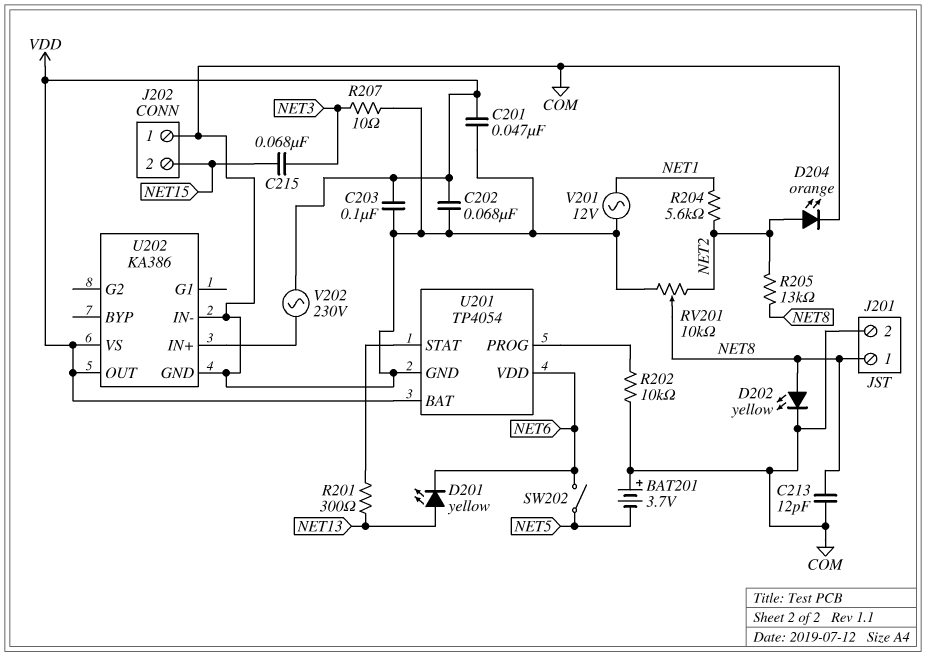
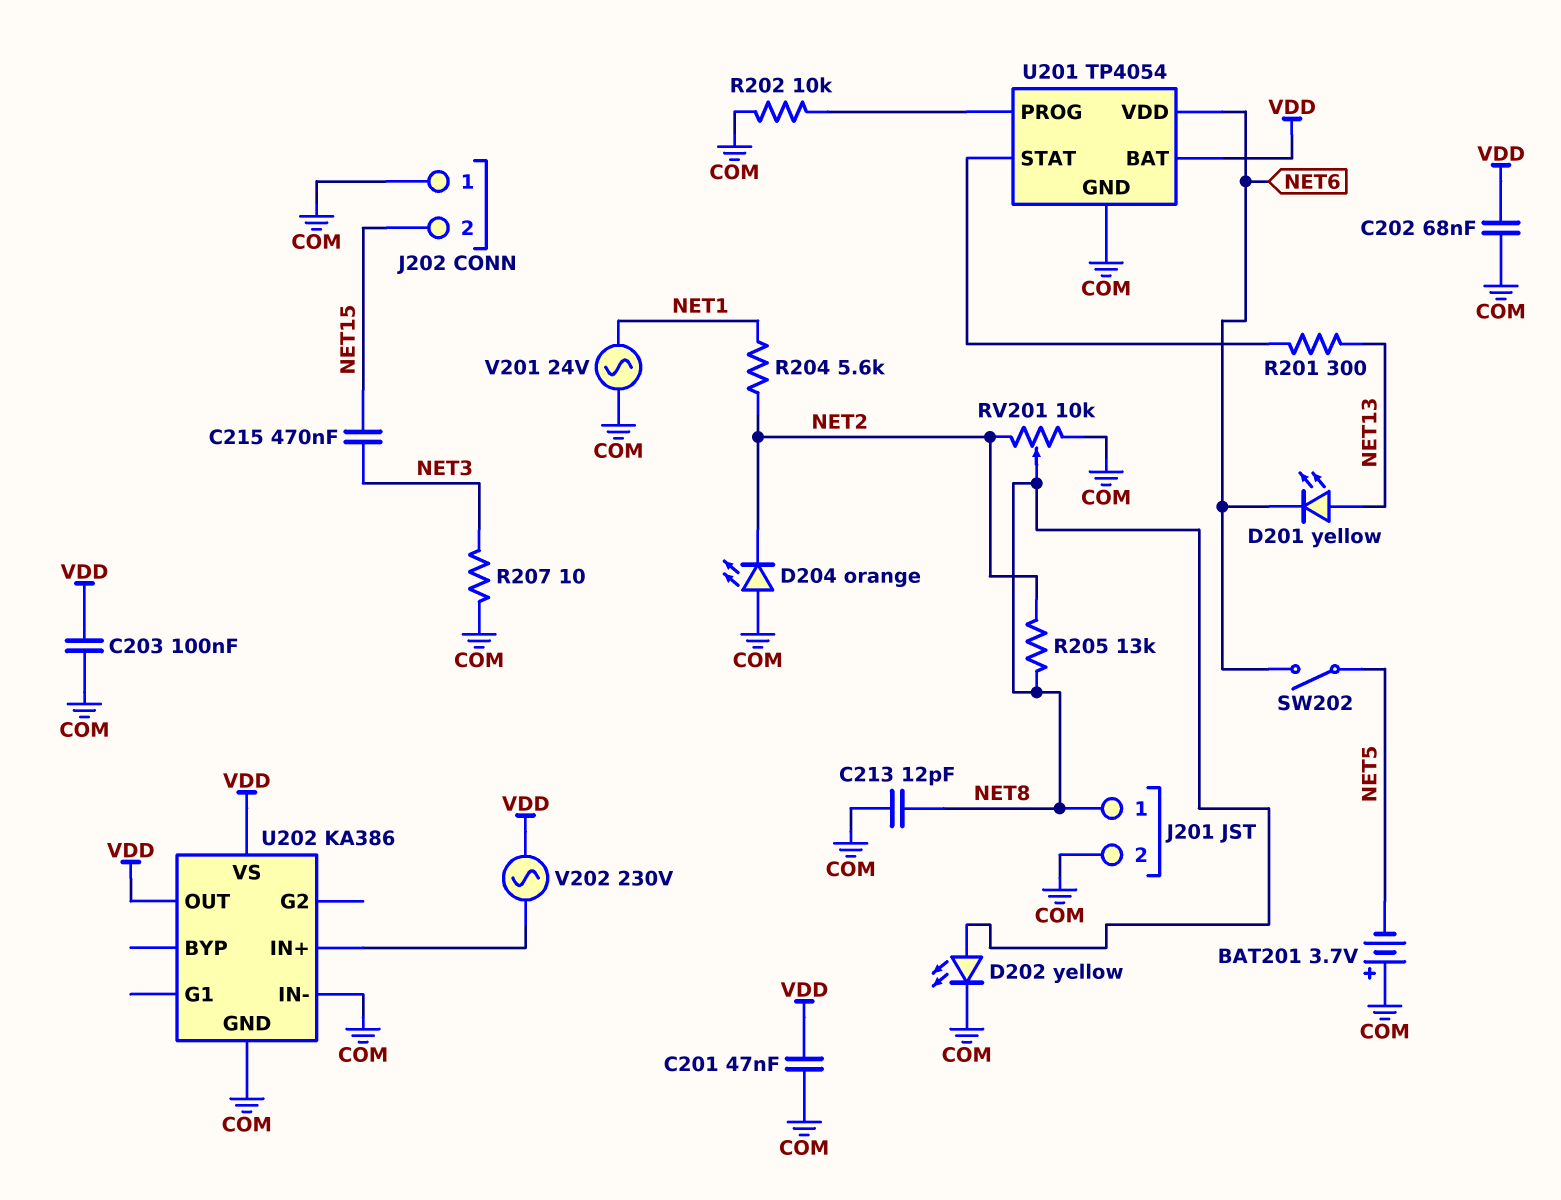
C215: 68nF (NET3, NET15) -> 470nF (NET3, NET15)
D204: LED orange (A NET2, K COM) -> LED orange (A COM, K NET2)
V201: AC 12V (COM, NET1) -> AC 24V (COM, NET1)

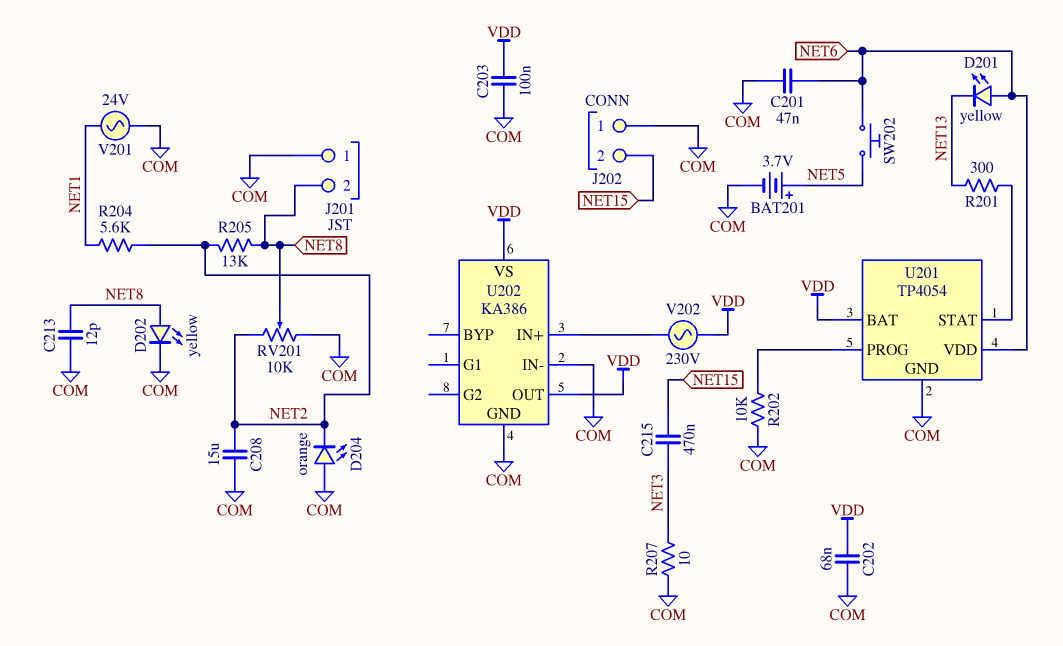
BAT201: 3.7V (plus COM, minus NET5) -> 3.7V (plus NET5, minus COM)
C201: 47nF (COM, VDD) -> 47nF (COM, NET6)
C208: none -> 15uF (COM, NET2)
D201: LED yellow (A NET13, K NET6) -> LED yellow (A NET6, K NET13)
J201 pin 1: NET8 -> COM
J201 pin 2: COM -> NET8
SW202: switch (NET5, NET6) -> button (NET5, NET6)

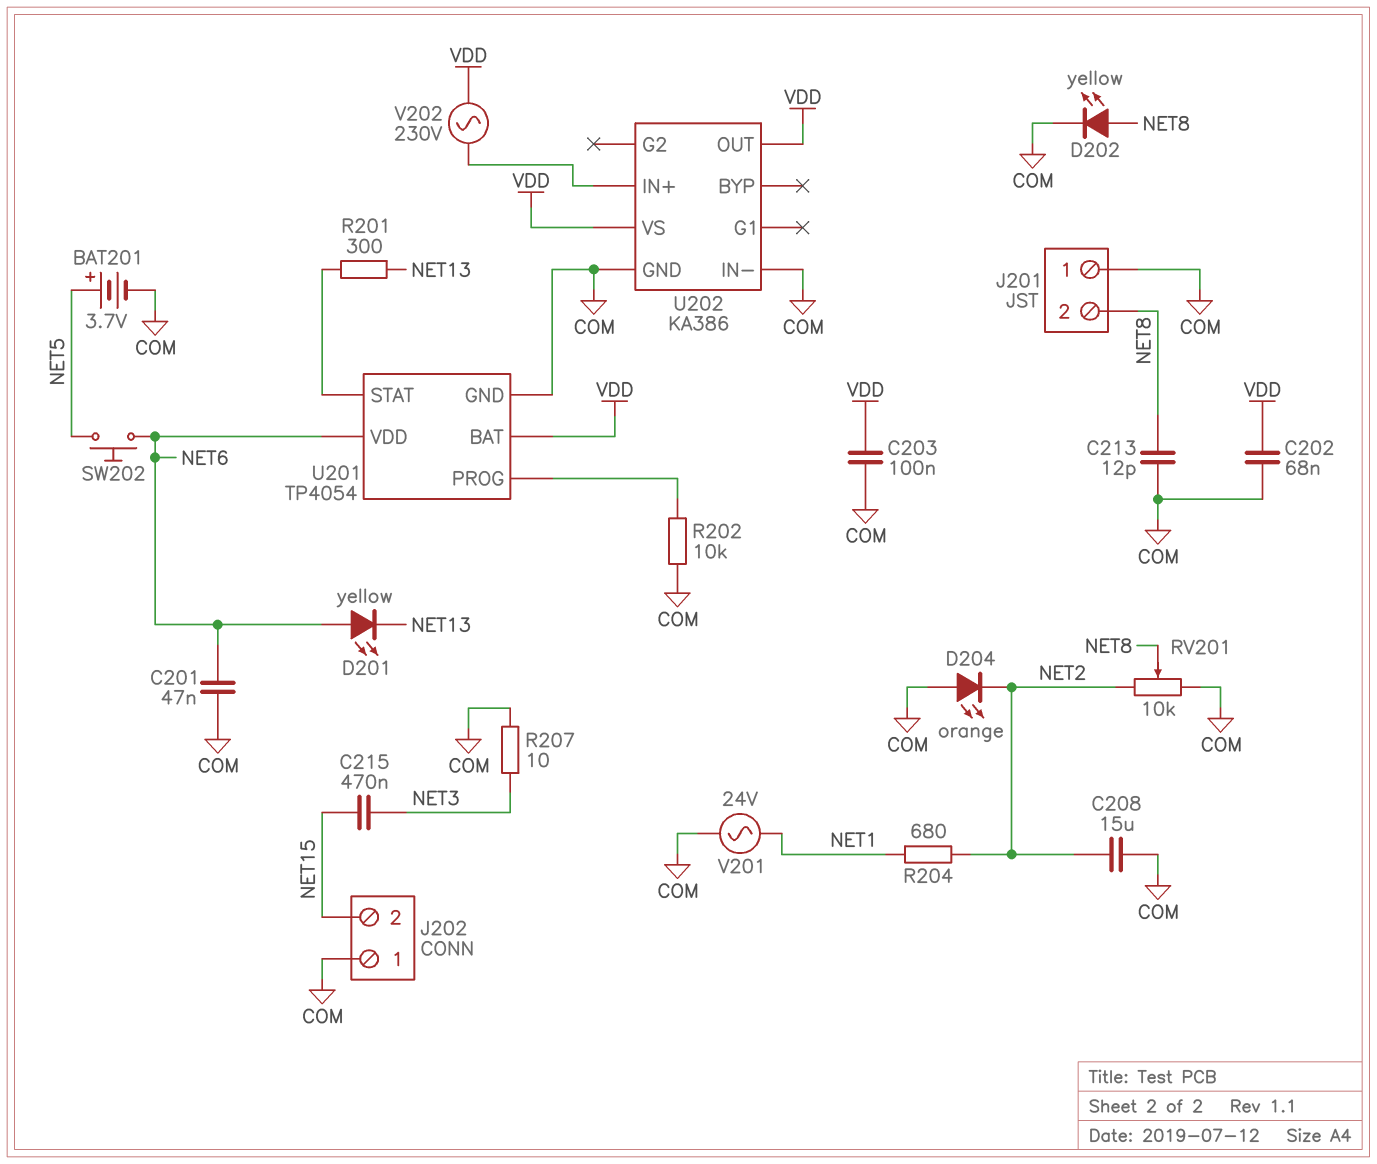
R204: 5.6k (NET1, NET2) -> 680 (NET1, NET2)
R205: 13k (NET2, NET8) -> none

